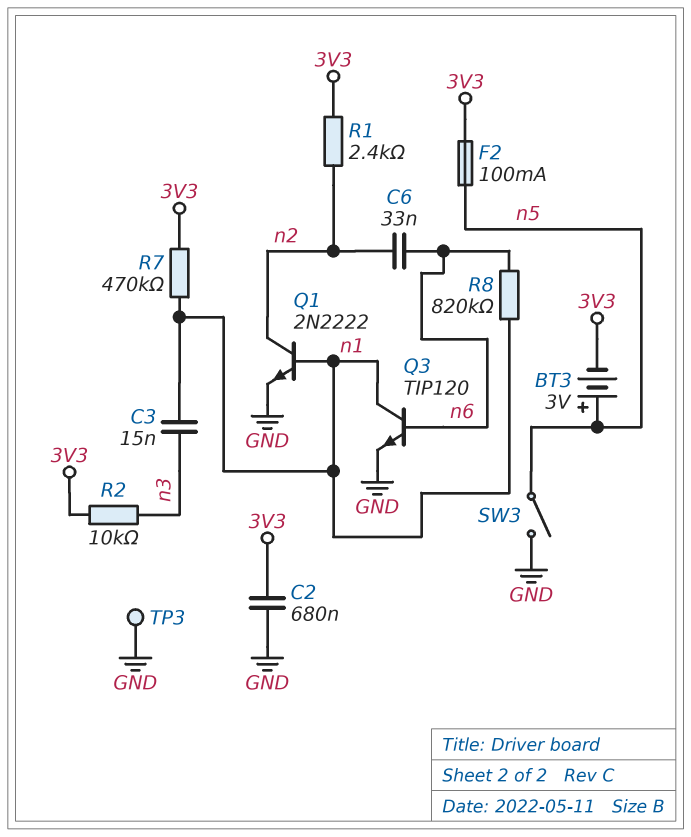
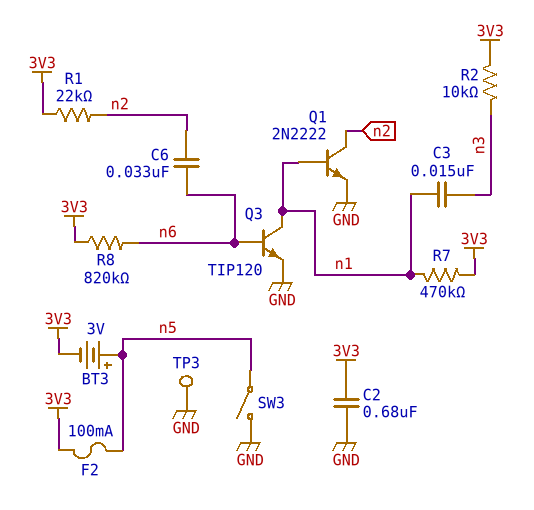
R1: 2.4k (3V3, n2) -> 22k (3V3, n2)
R8: 820k (n1, n6) -> 820k (3V3, n6)

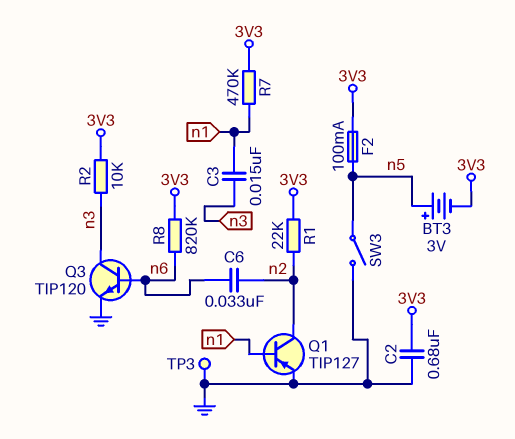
Q1: NPN 2N2222 (B n1, C n2, E GND) -> PNP TIP127 (B n1, C n2, E GND)
Q3: NPN TIP120 (B n6, C n1, E GND) -> NPN TIP120 (B n6, C n3, E GND)

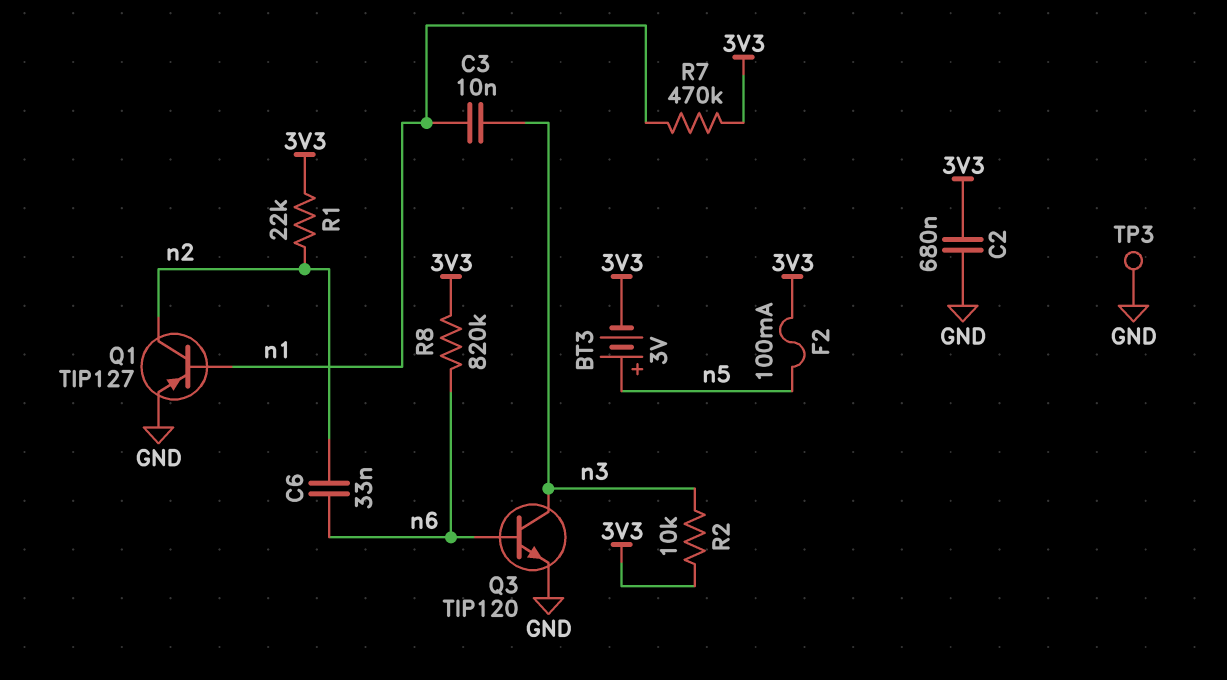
C3: 15nF (n1, n3) -> 10nF (n1, n3)
SW3: switch (GND, n5) -> none

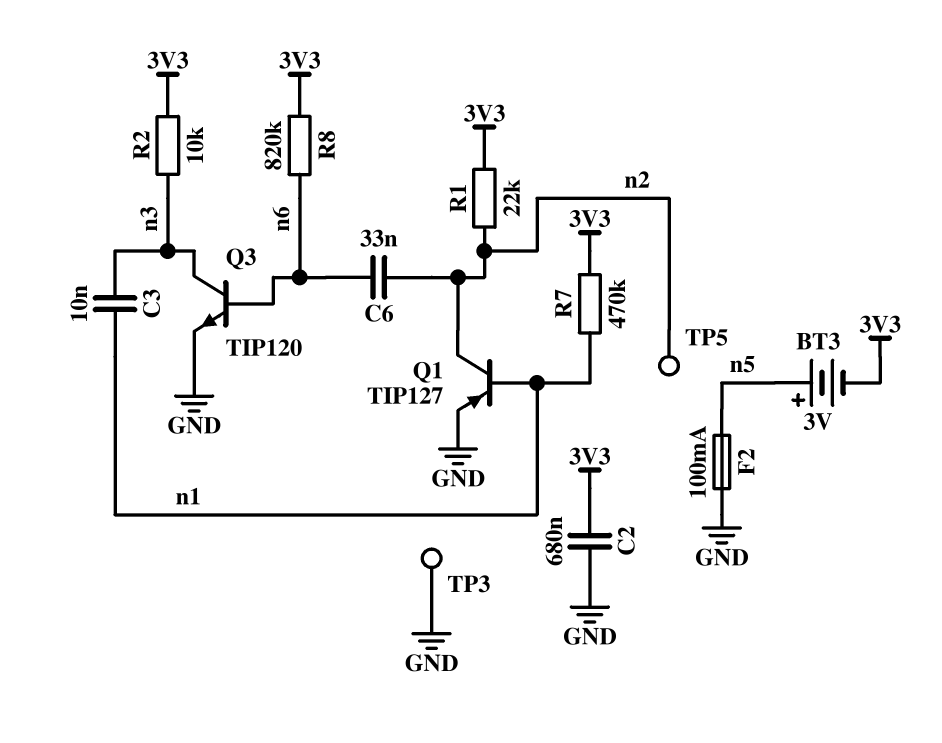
F2: 100mA (3V3, n5) -> 100mA (GND, n5)
TP5: none -> test point (n2)

